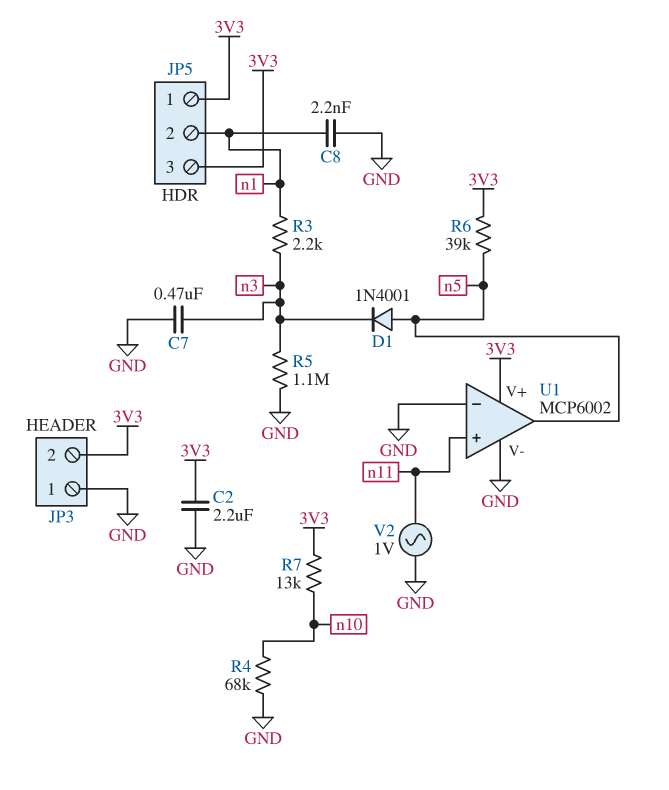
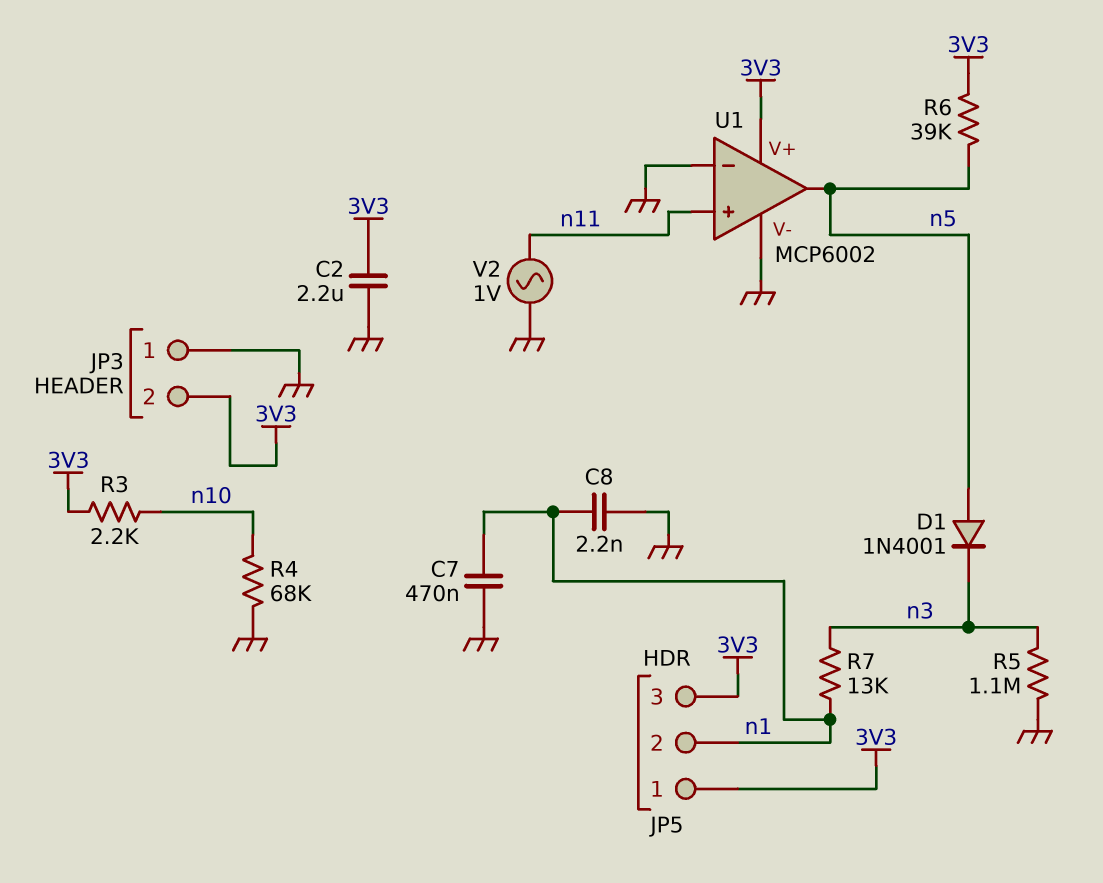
C7: 470nF (GND, n3) -> 470nF (GND, n1)
R3: 2.2k (n1, n3) -> 2.2k (3V3, n10)
R7: 13k (3V3, n10) -> 13k (n1, n3)

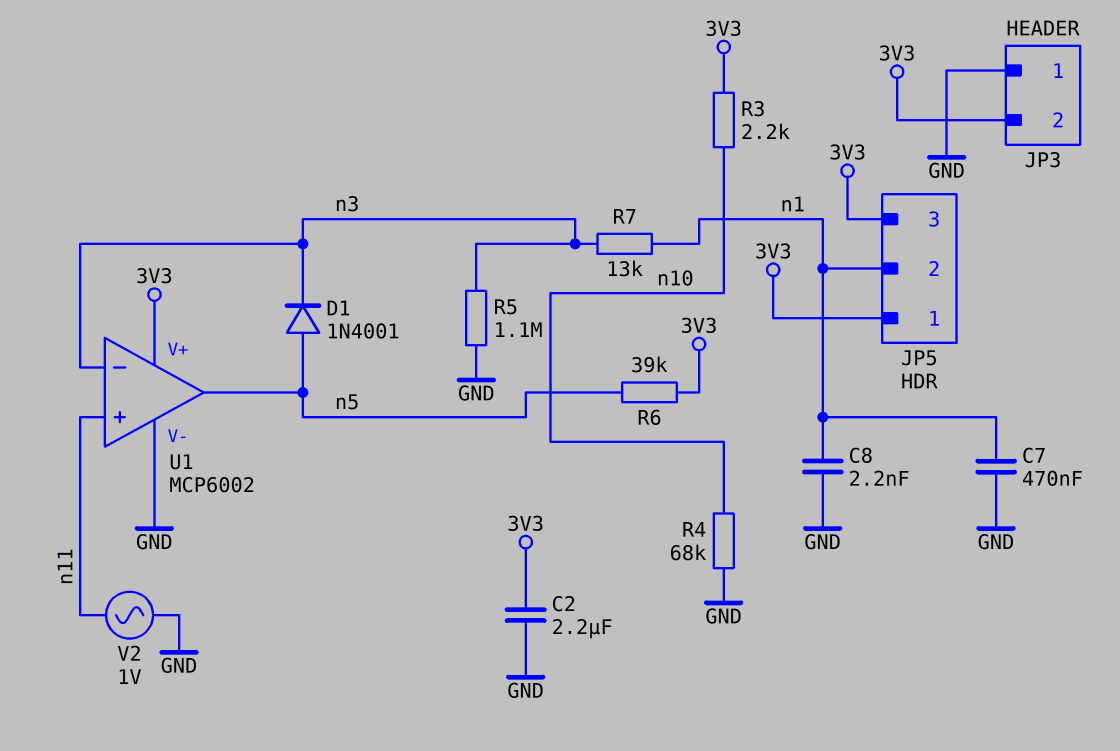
U1 pin in-: GND -> n3

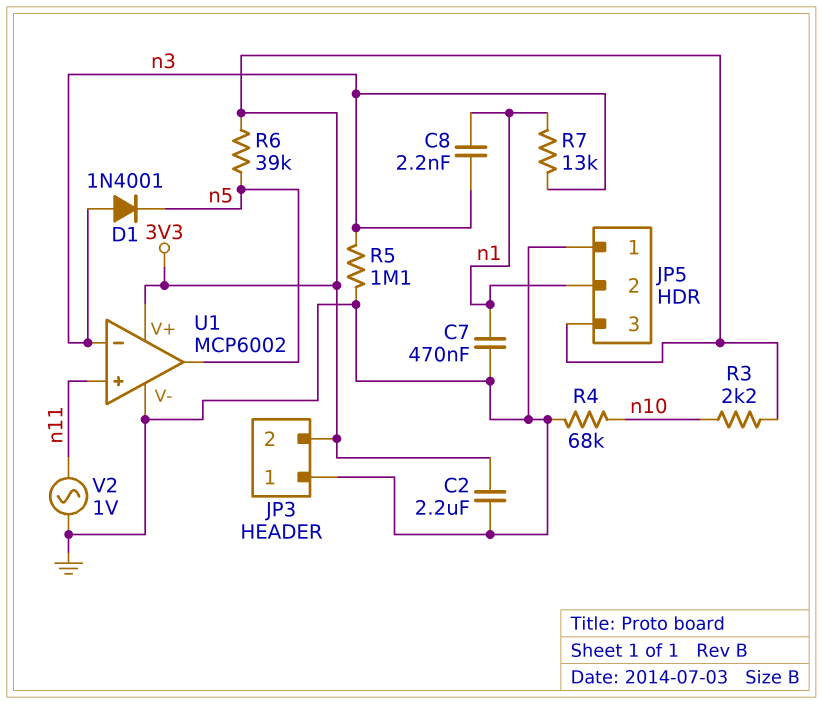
C8: 2.2nF (GND, n1) -> 2.2nF (n1, n3)
D1: diode 1N4001 (A n5, K n3) -> diode 1N4001 (A n3, K n5)
JP5 pin 1: 3V3 -> GND

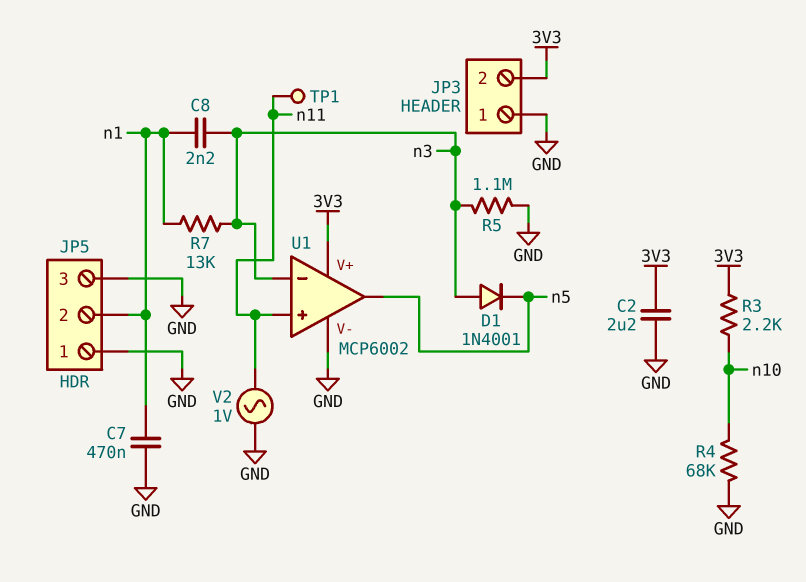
JP5 pin 3: 3V3 -> GND
R6: 39k (3V3, n5) -> none
TP1: none -> test point (n11)

